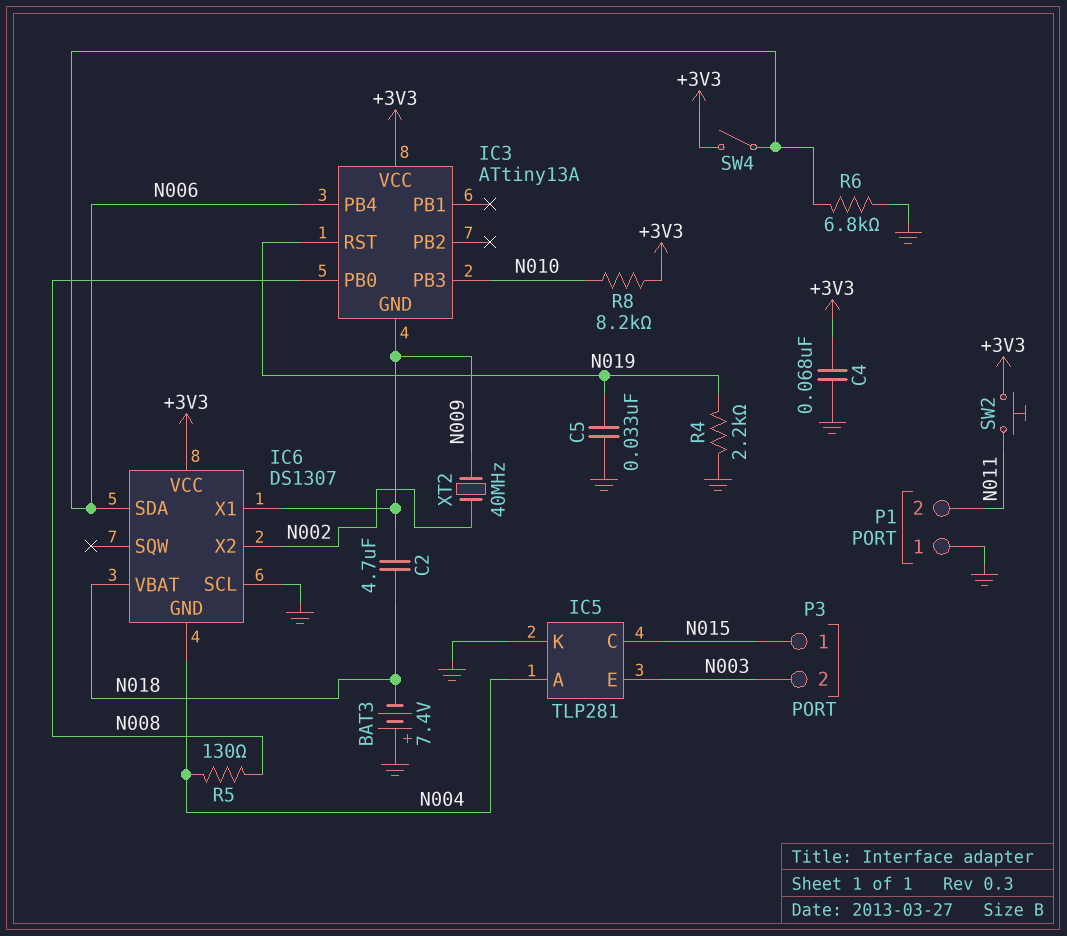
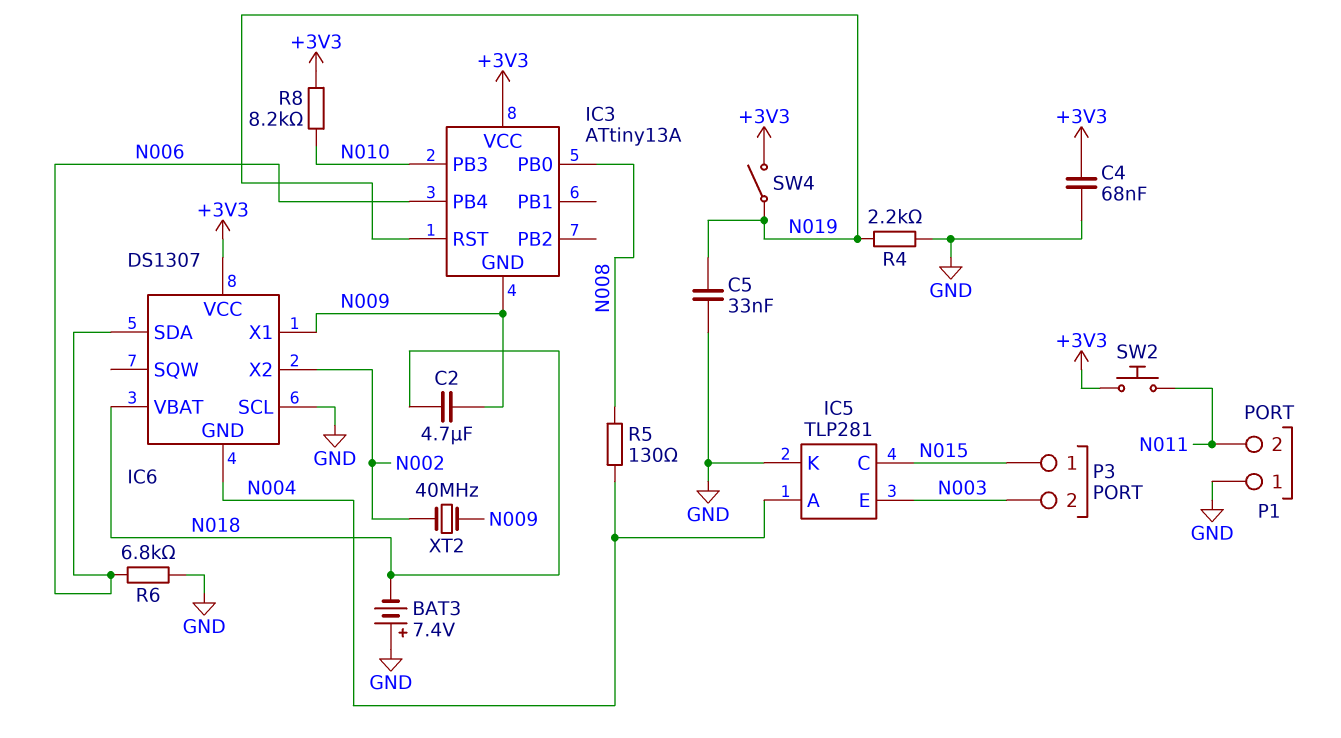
SW4: switch (+3V3, N006) -> switch (+3V3, N019)

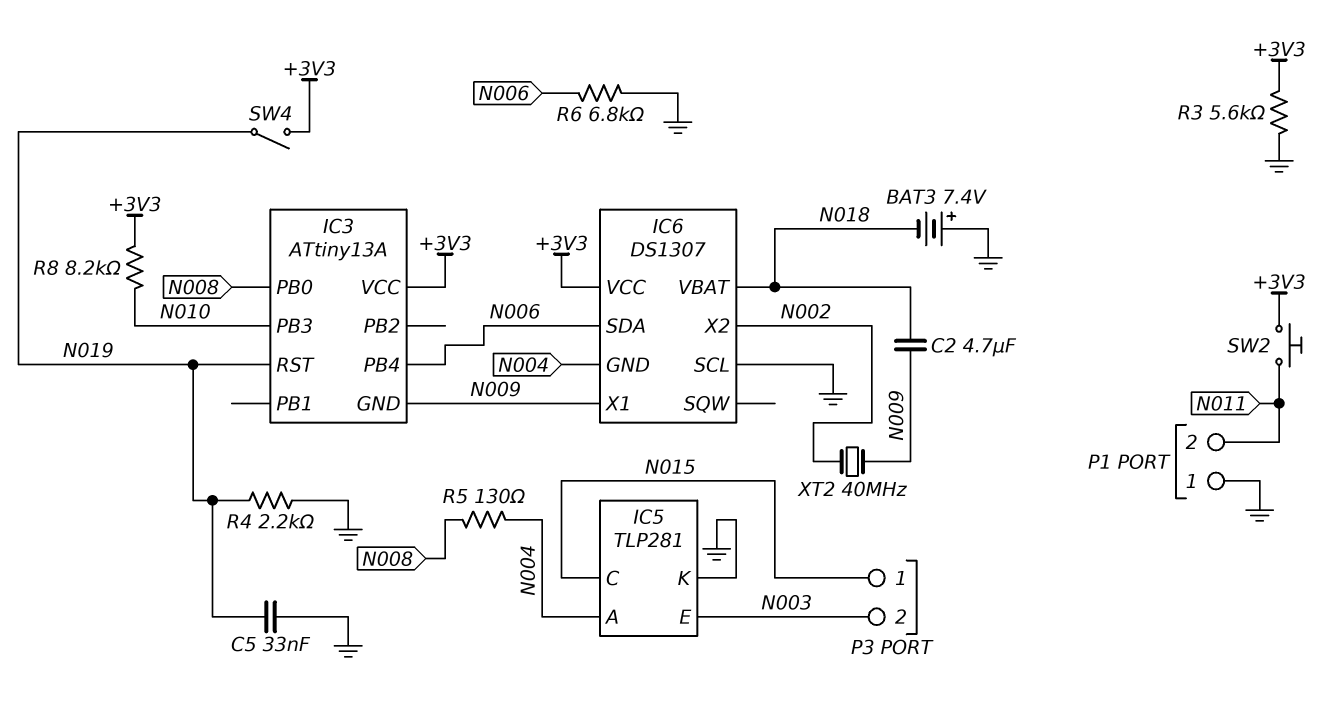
C4: 68nF (+3V3, GND) -> none
R3: none -> 5.6k (+3V3, GND)

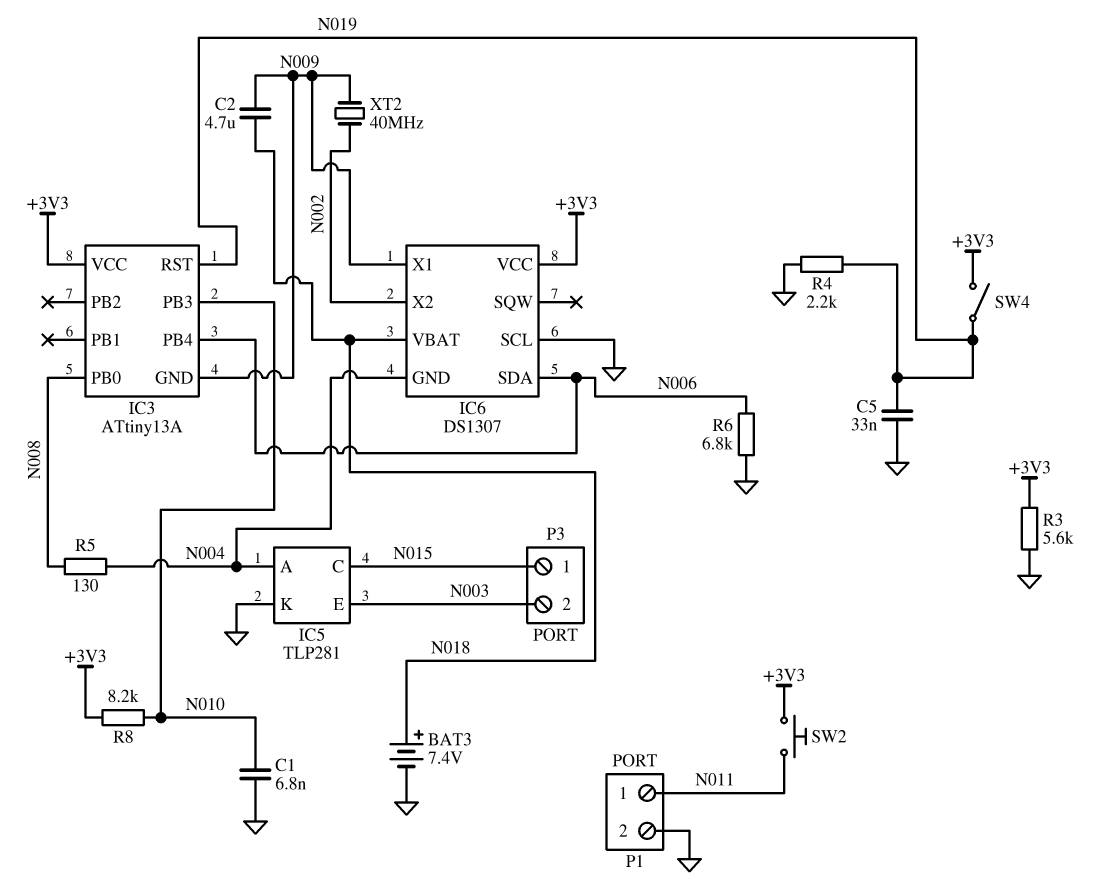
BAT3: 7.4V (plus GND, minus N018) -> 7.4V (plus N018, minus GND)
C1: none -> 6.8nF (GND, N010)
P1 pin 1: GND -> N011
P1 pin 2: N011 -> GND

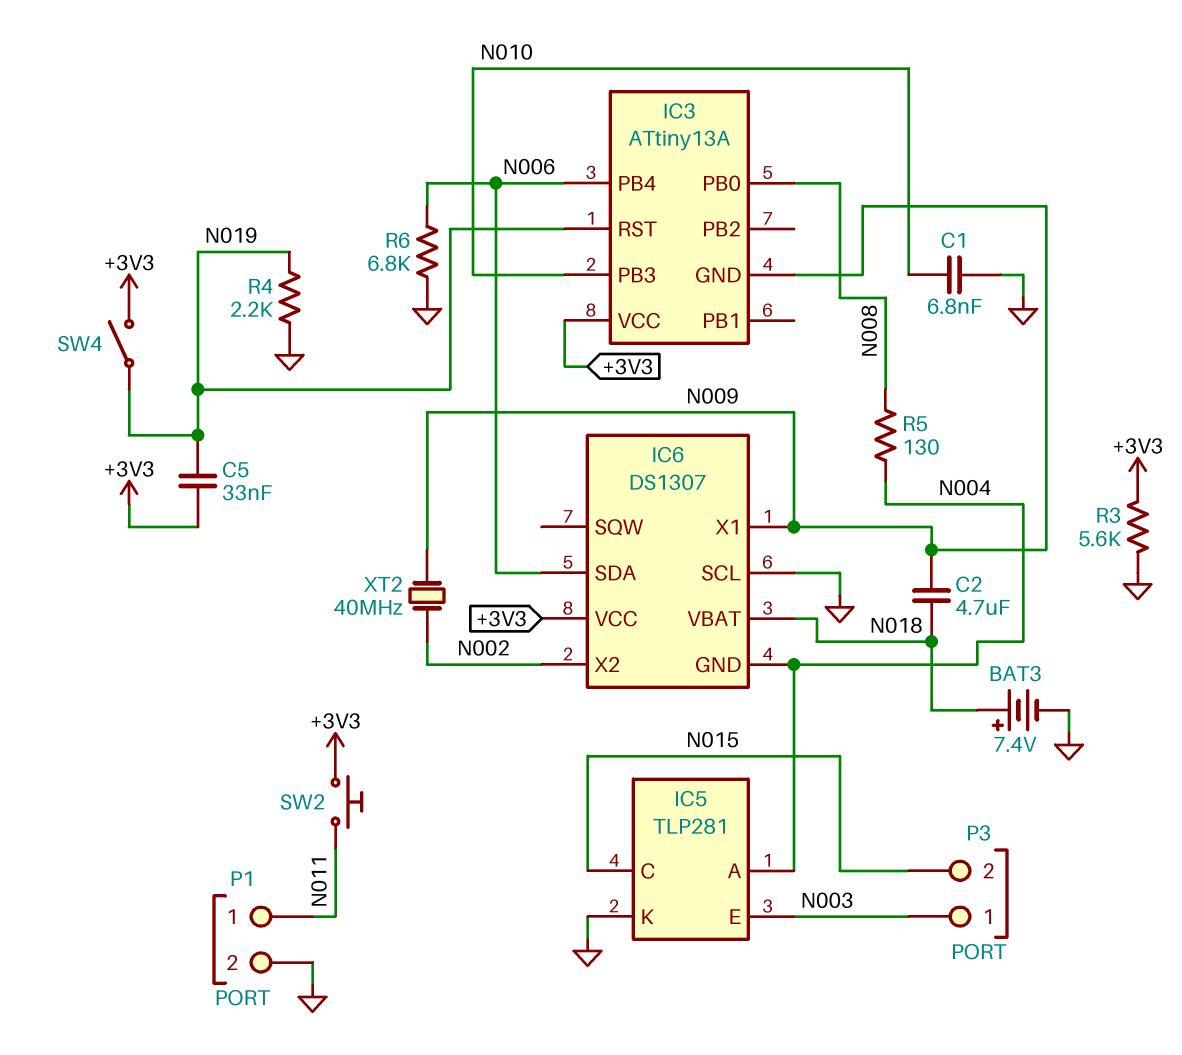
C5: 33nF (GND, N019) -> 33nF (+3V3, N019)
P3 pin 1: N015 -> N003
P3 pin 2: N003 -> N015
R8: 8.2k (+3V3, N010) -> none

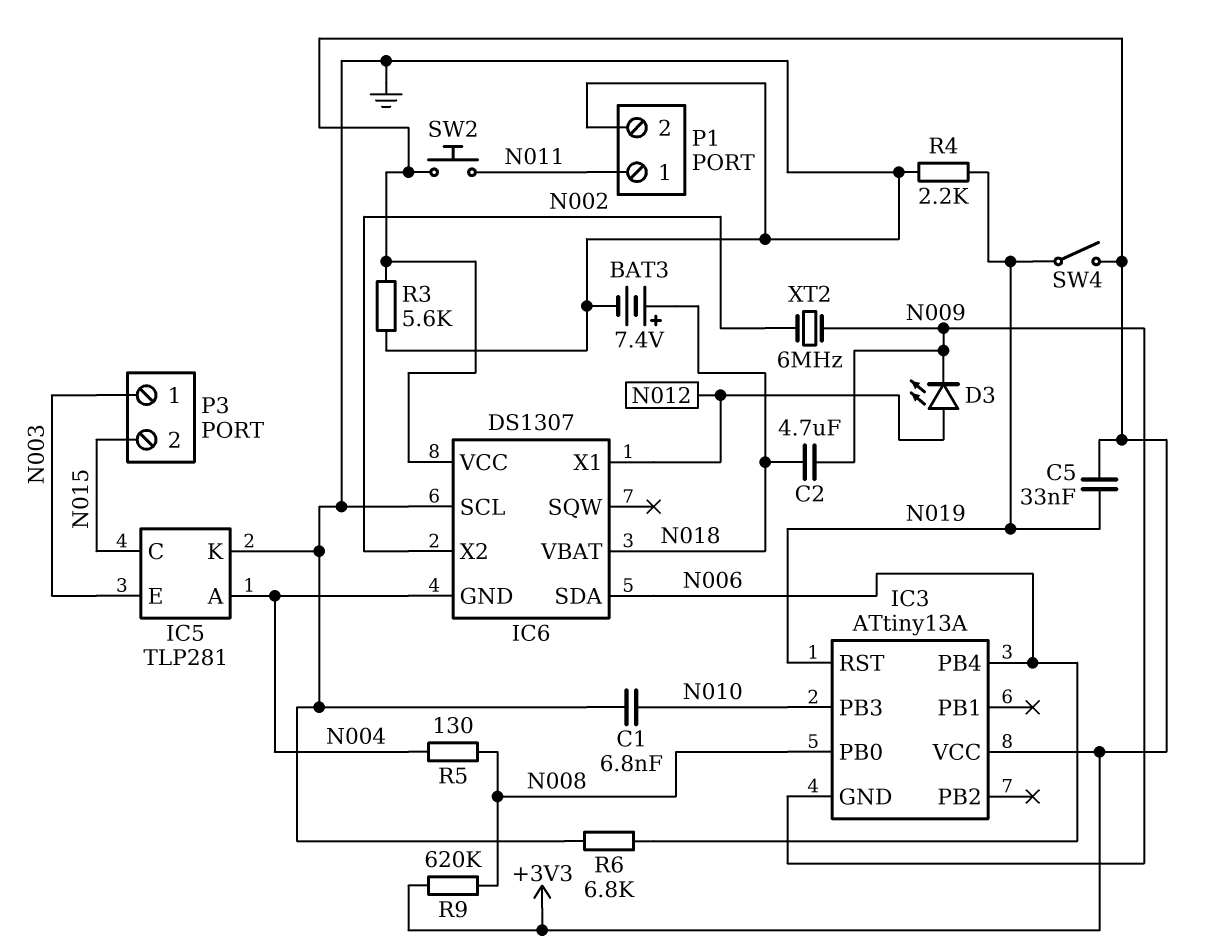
D3: none -> LED (A N012, K N009)
IC6 pin X1: N009 -> N012
R9: none -> 620k (+3V3, N008)
XT2: 40MHz (N002, N009) -> 6MHz (N002, N009)

